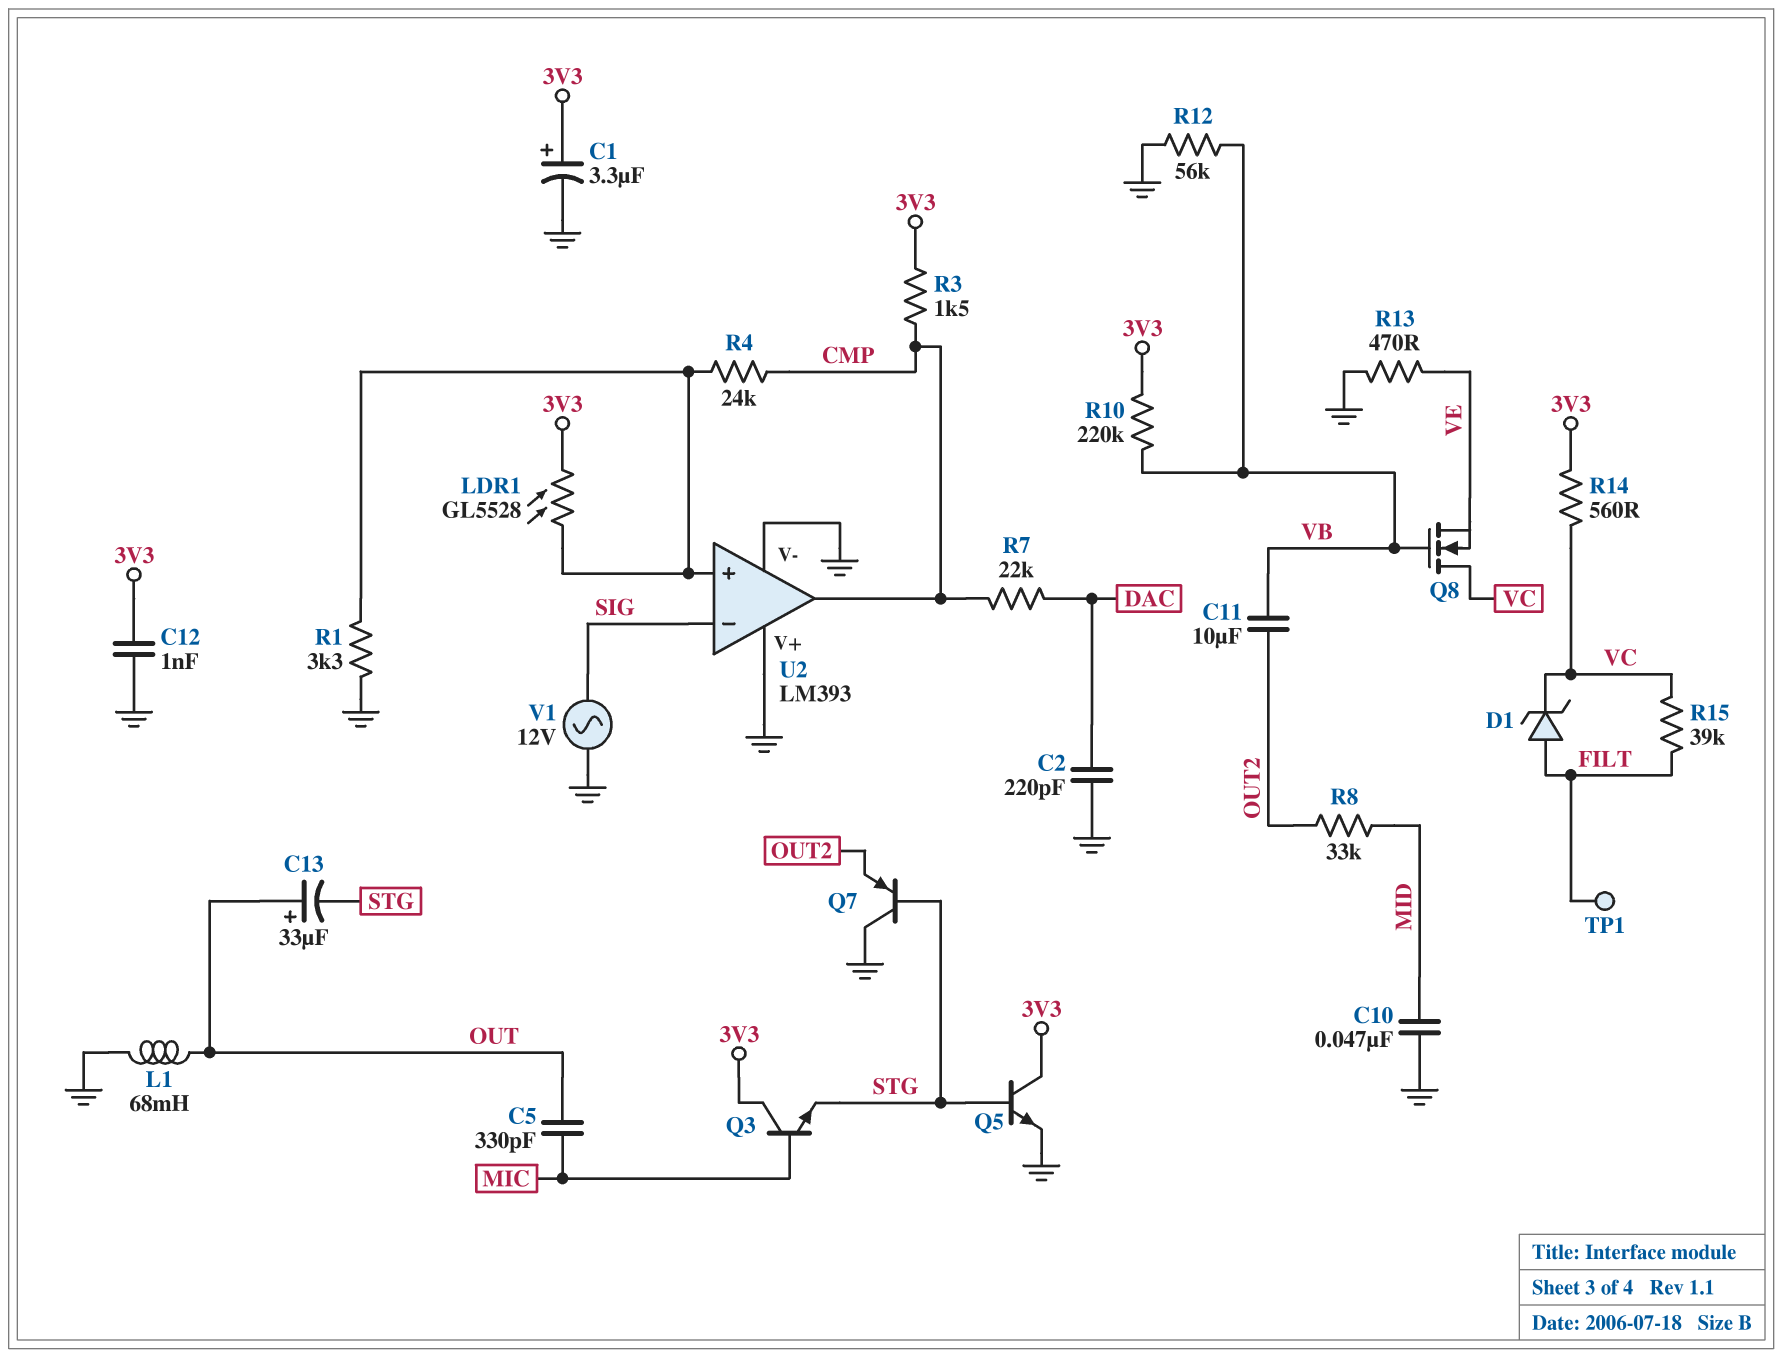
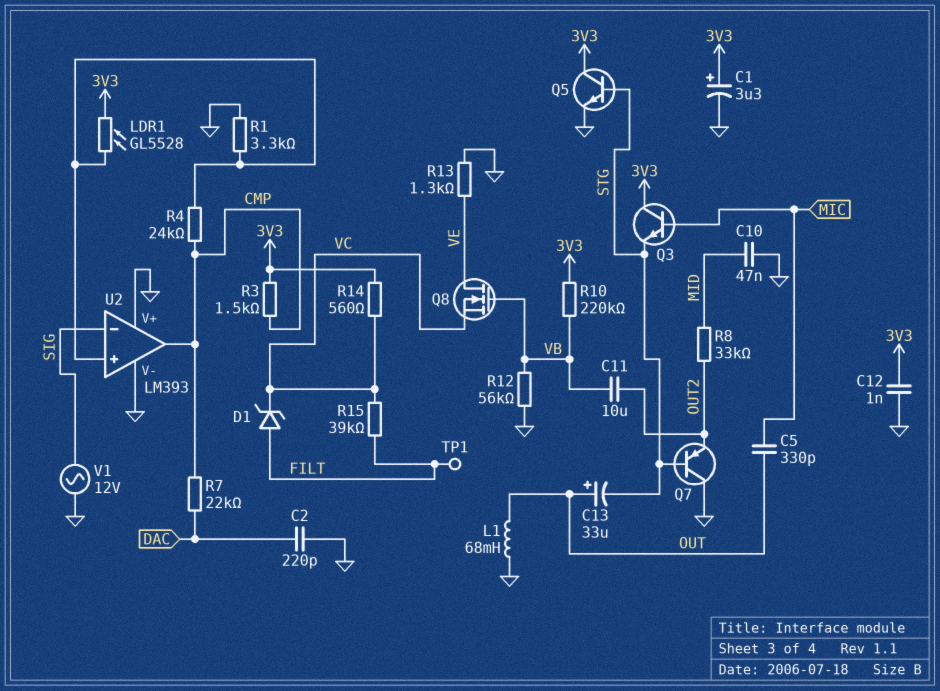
Q8: NMOS (G VB, D VC, S VE) -> NMOS (G VB, D VE, S VC)
R13: 470 (GND, VE) -> 1.3k (GND, VE)

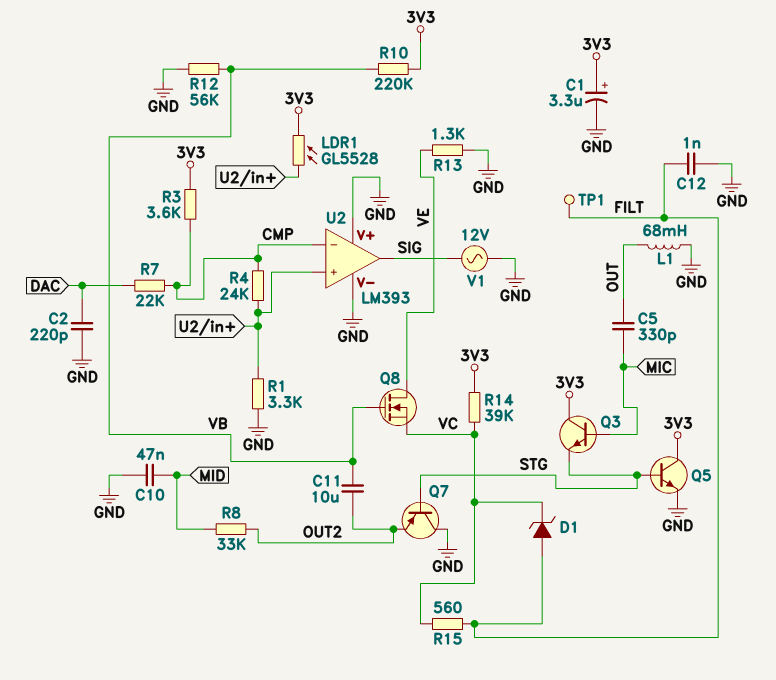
C12: 1nF (3V3, GND) -> 1nF (FILT, GND)
C13: 33uF (plus OUT, minus STG) -> none
R3: 1.5k (3V3, CMP) -> 3.6k (3V3, CMP)
R14: 560 (3V3, VC) -> 39k (3V3, VC)
R15: 39k (FILT, VC) -> 560 (FILT, VC)
U2 pin in-: SIG -> CMP
U2 pin out: CMP -> SIG

